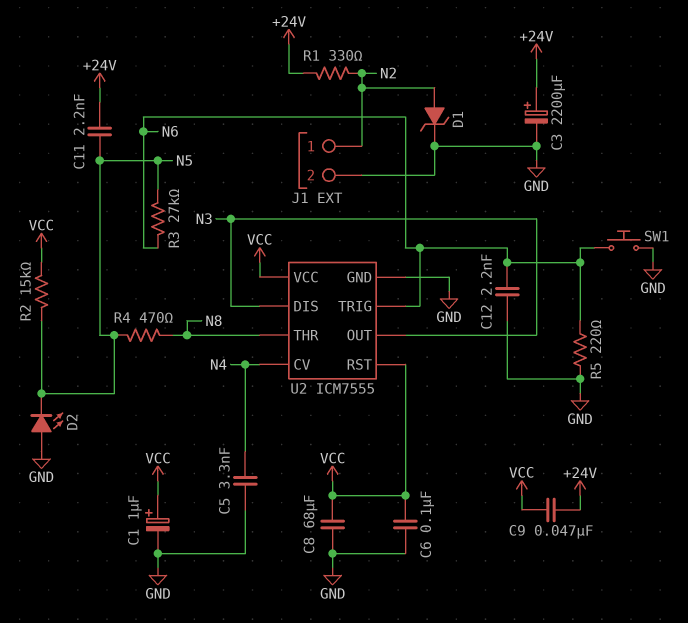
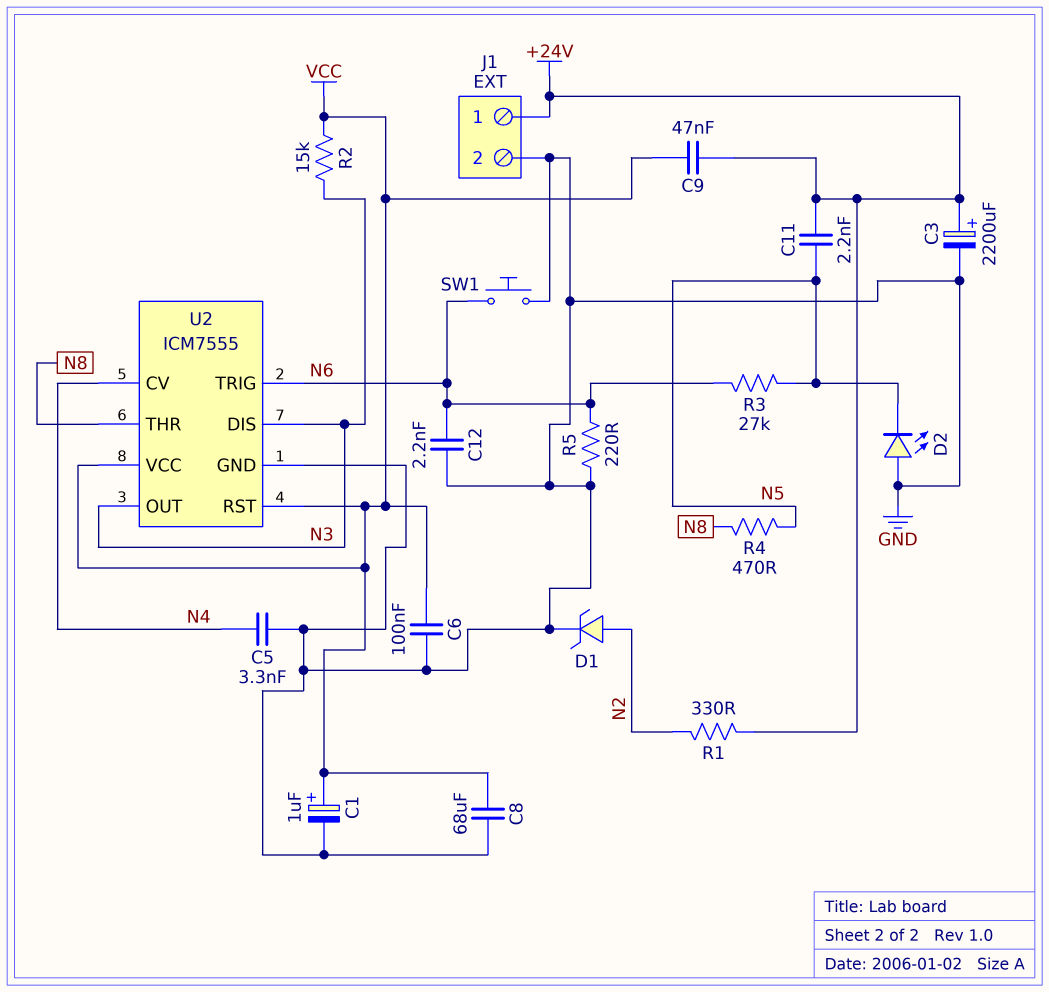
J1 pin 1: N2 -> +24V
R2: 15k (N5, VCC) -> 15k (N3, VCC)

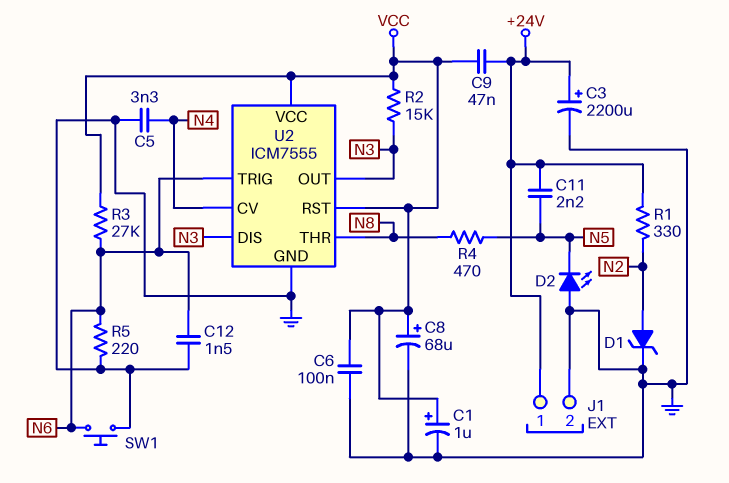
C8: 68uF (GND, VCC) -> 68uF (plus VCC, minus GND)
C12: 2.2nF (GND, N6) -> 1.5nF (GND, N6)
R3: 27k (N5, N6) -> 27k (N6, VCC)

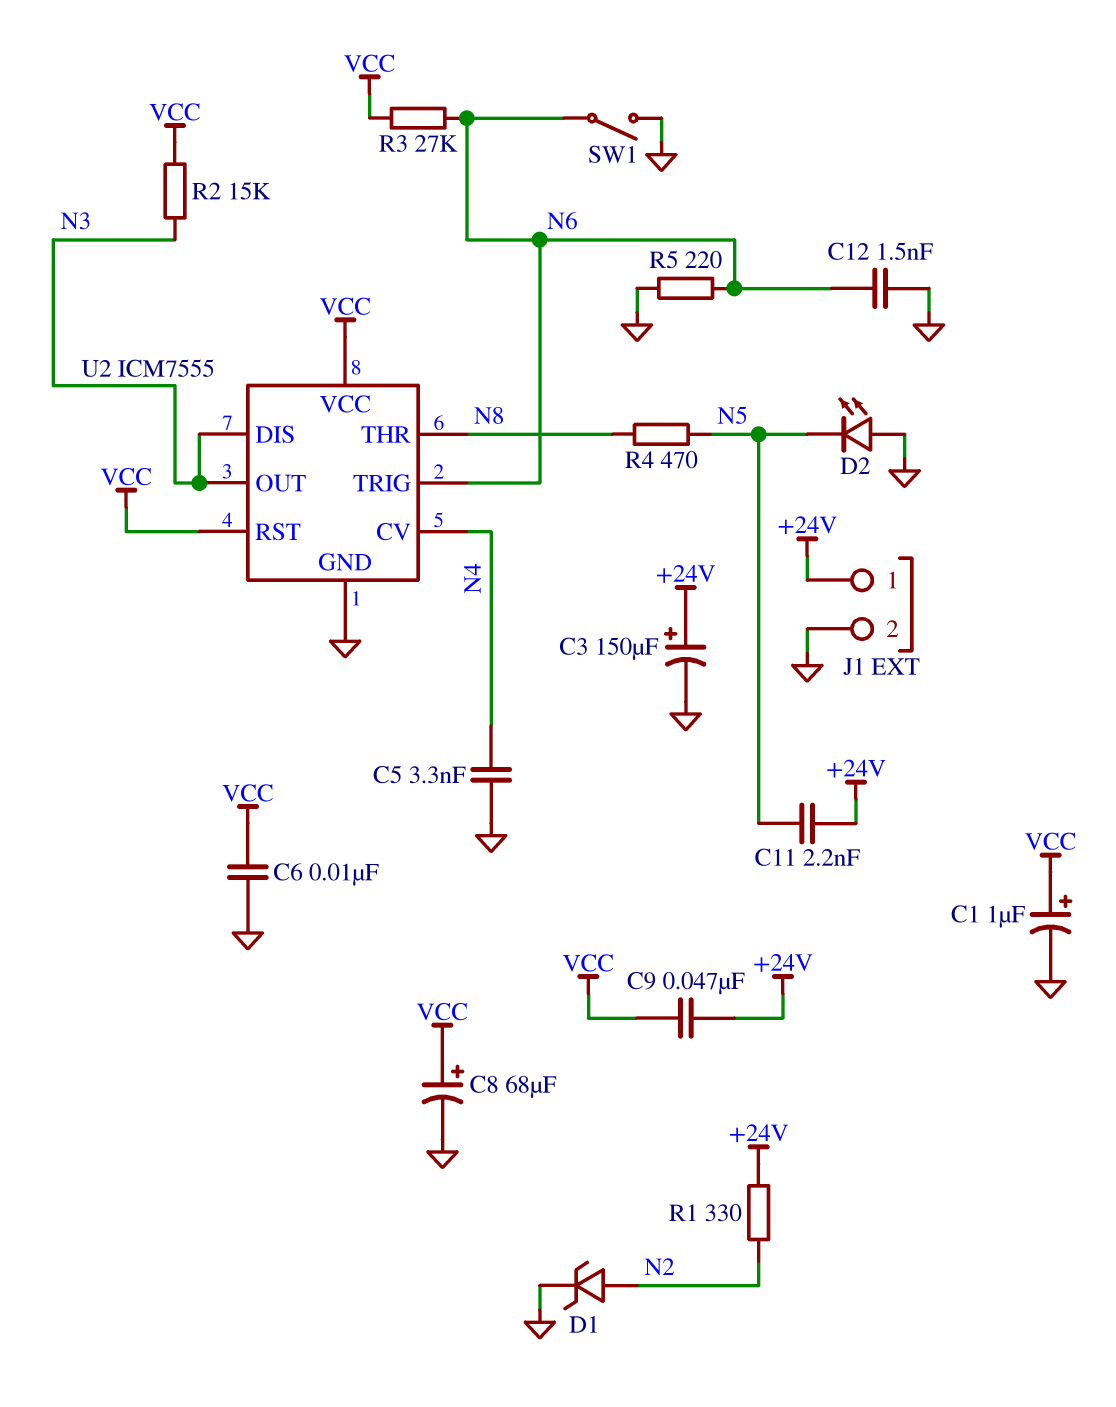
C3: 2200uF (plus +24V, minus GND) -> 150uF (plus +24V, minus GND)
C6: 100nF (GND, VCC) -> 10nF (GND, VCC)
SW1: button (GND, N6) -> switch (GND, N6)

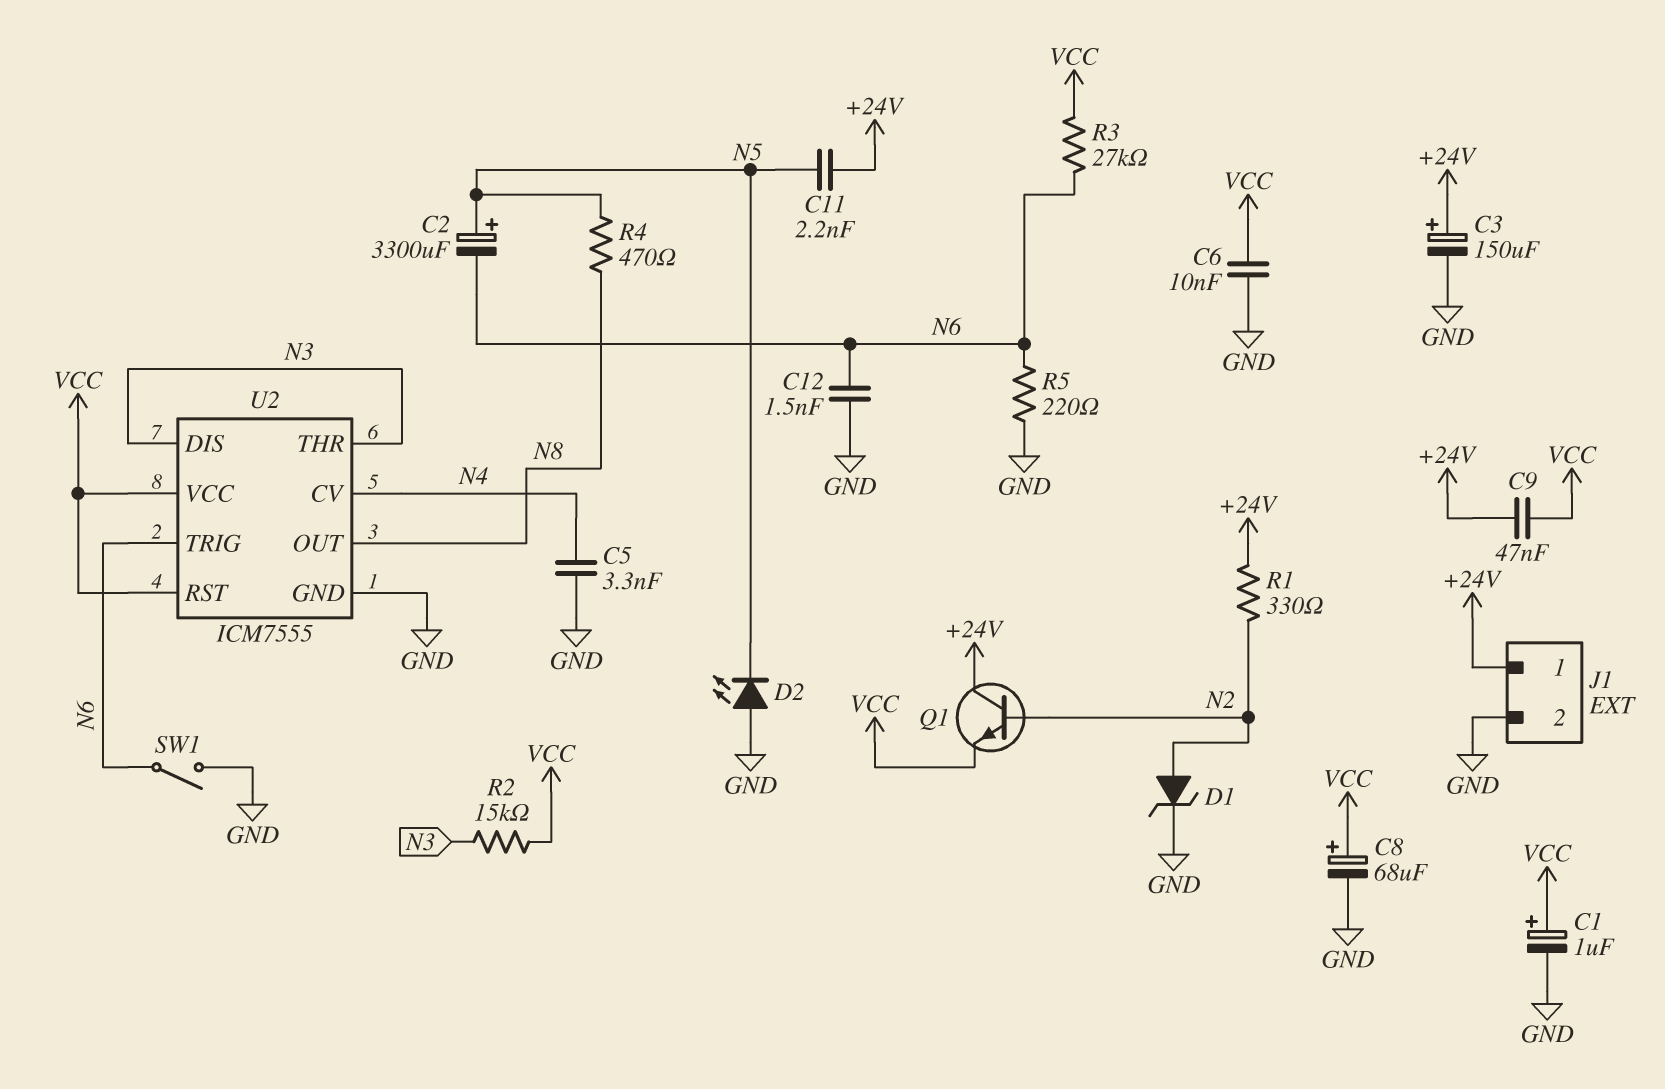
C2: none -> 3300uF (plus N5, minus N6)
Q1: none -> NPN (B N2, C +24V, E VCC)
U2 pin OUT: N3 -> N8
U2 pin THR: N8 -> N3

